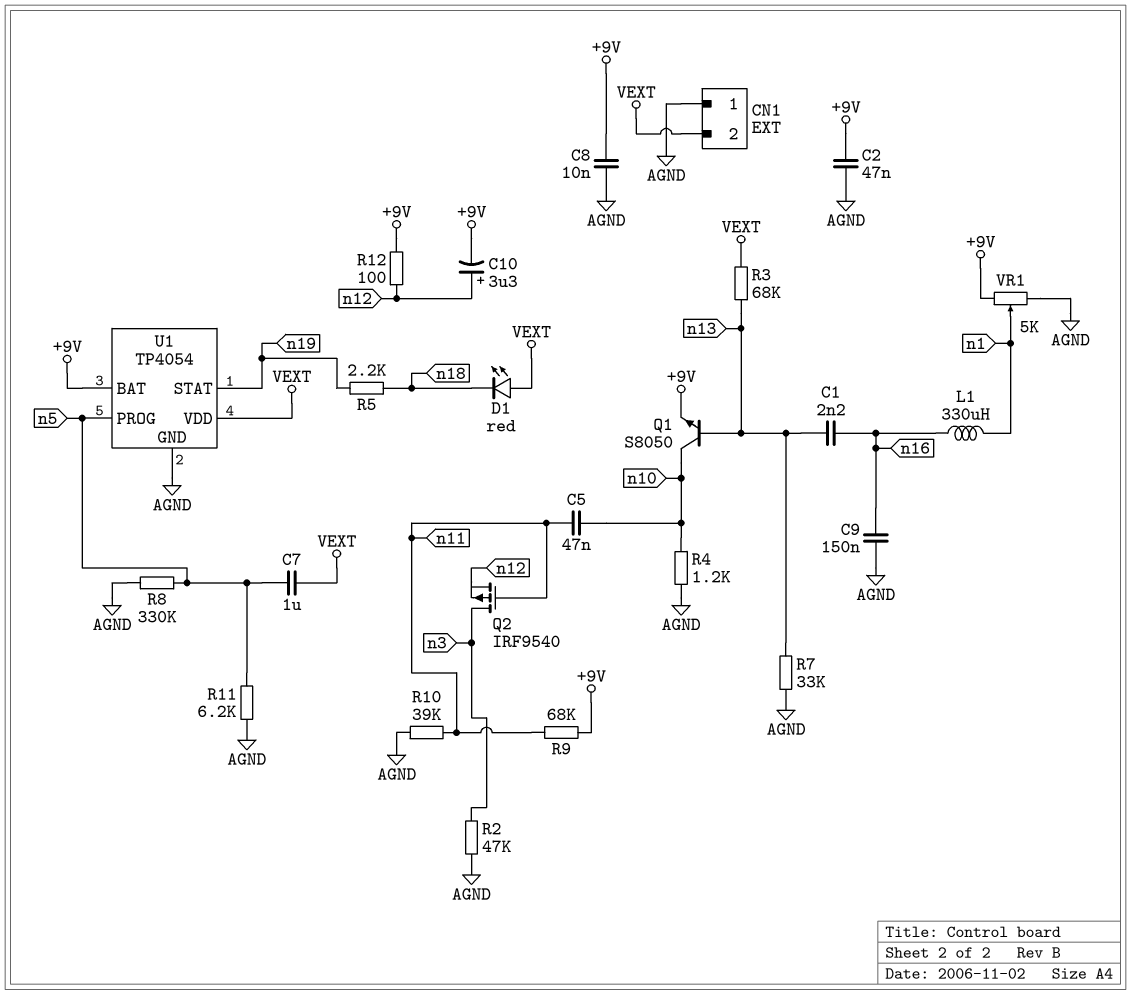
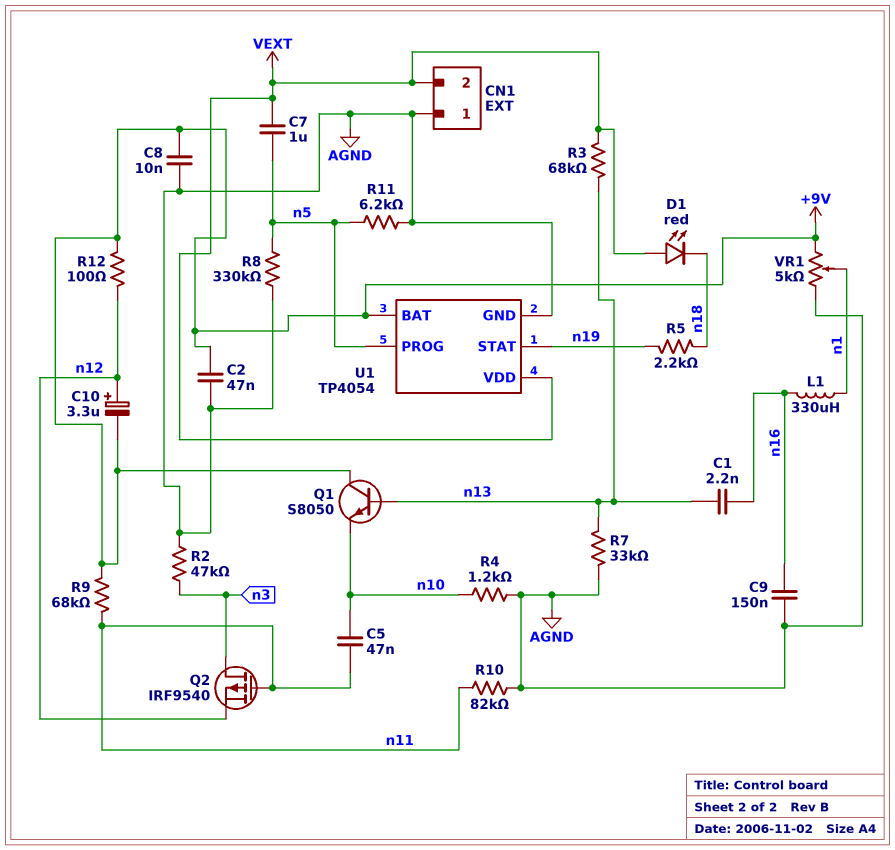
Q1: NPN S8050 (B n13, C n10, E +9V) -> NPN S8050 (B n13, C +9V, E n10)
R10: 39k (AGND, n11) -> 82k (AGND, n11)

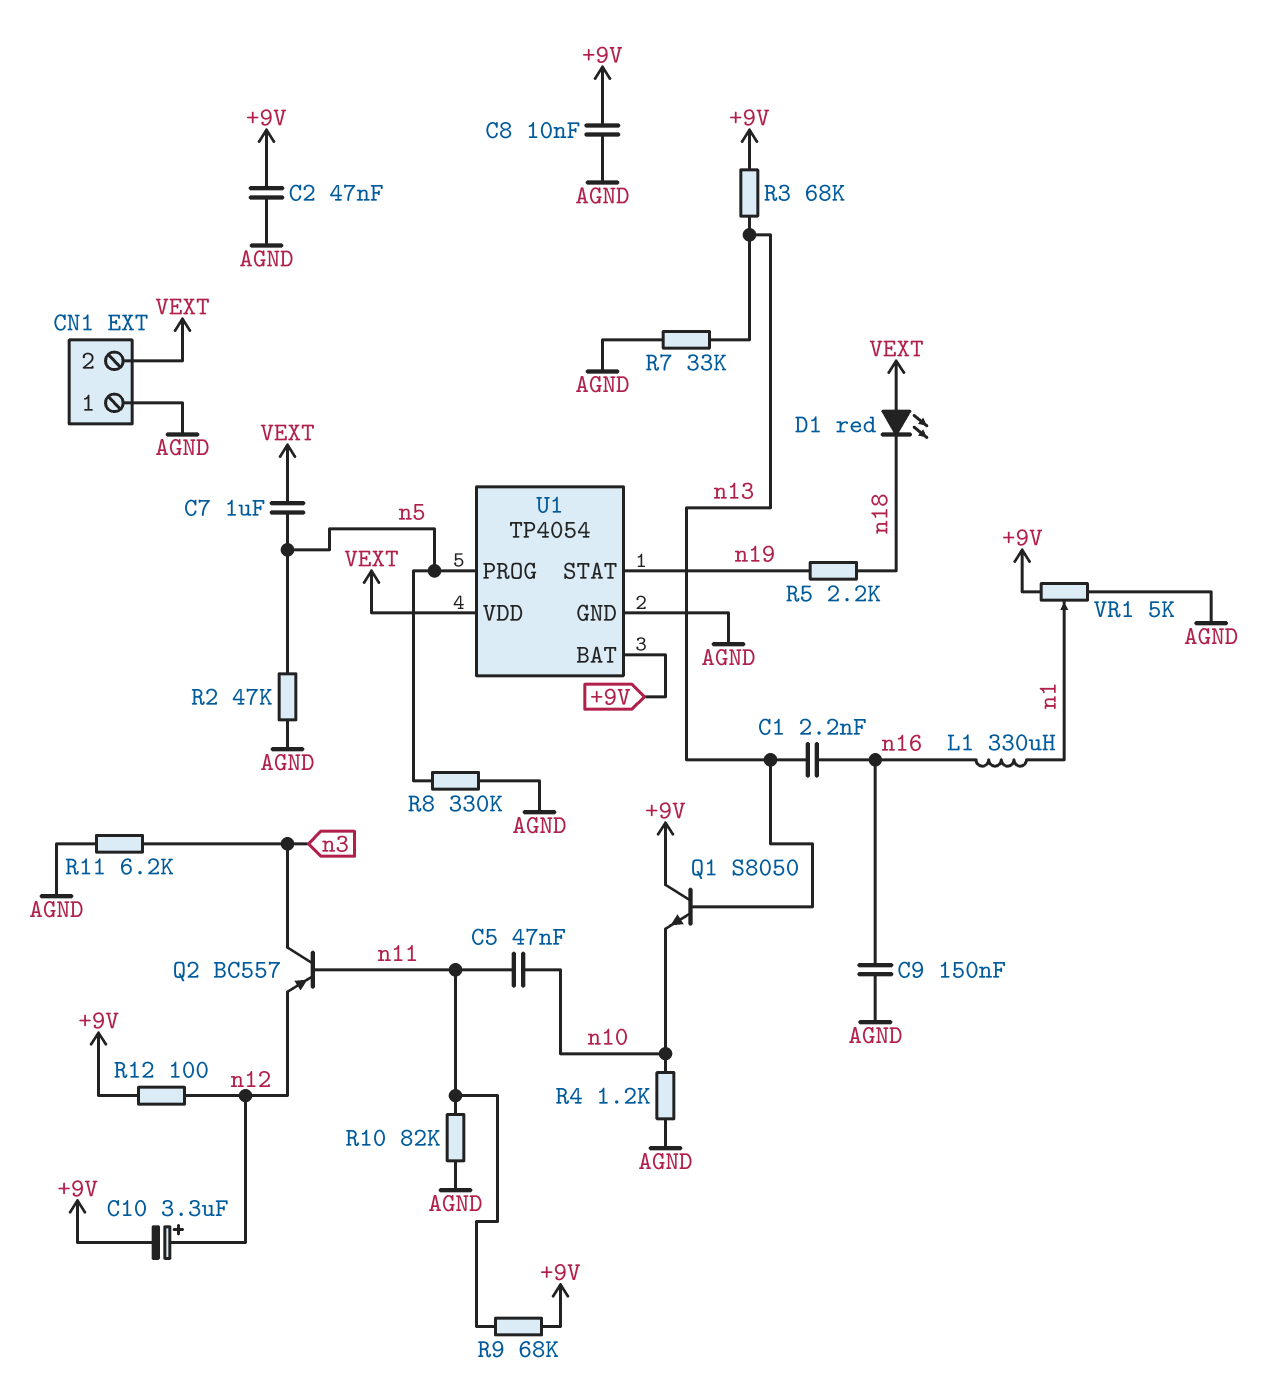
Q2: PMOS IRF9540 (G n11, D n3, S n12) -> PNP BC557 (B n11, C n3, E n12)
R2: 47k (AGND, n3) -> 47k (AGND, n5)
R3: 68k (VEXT, n13) -> 68k (+9V, n13)
R11: 6.2k (AGND, n5) -> 6.2k (AGND, n3)

